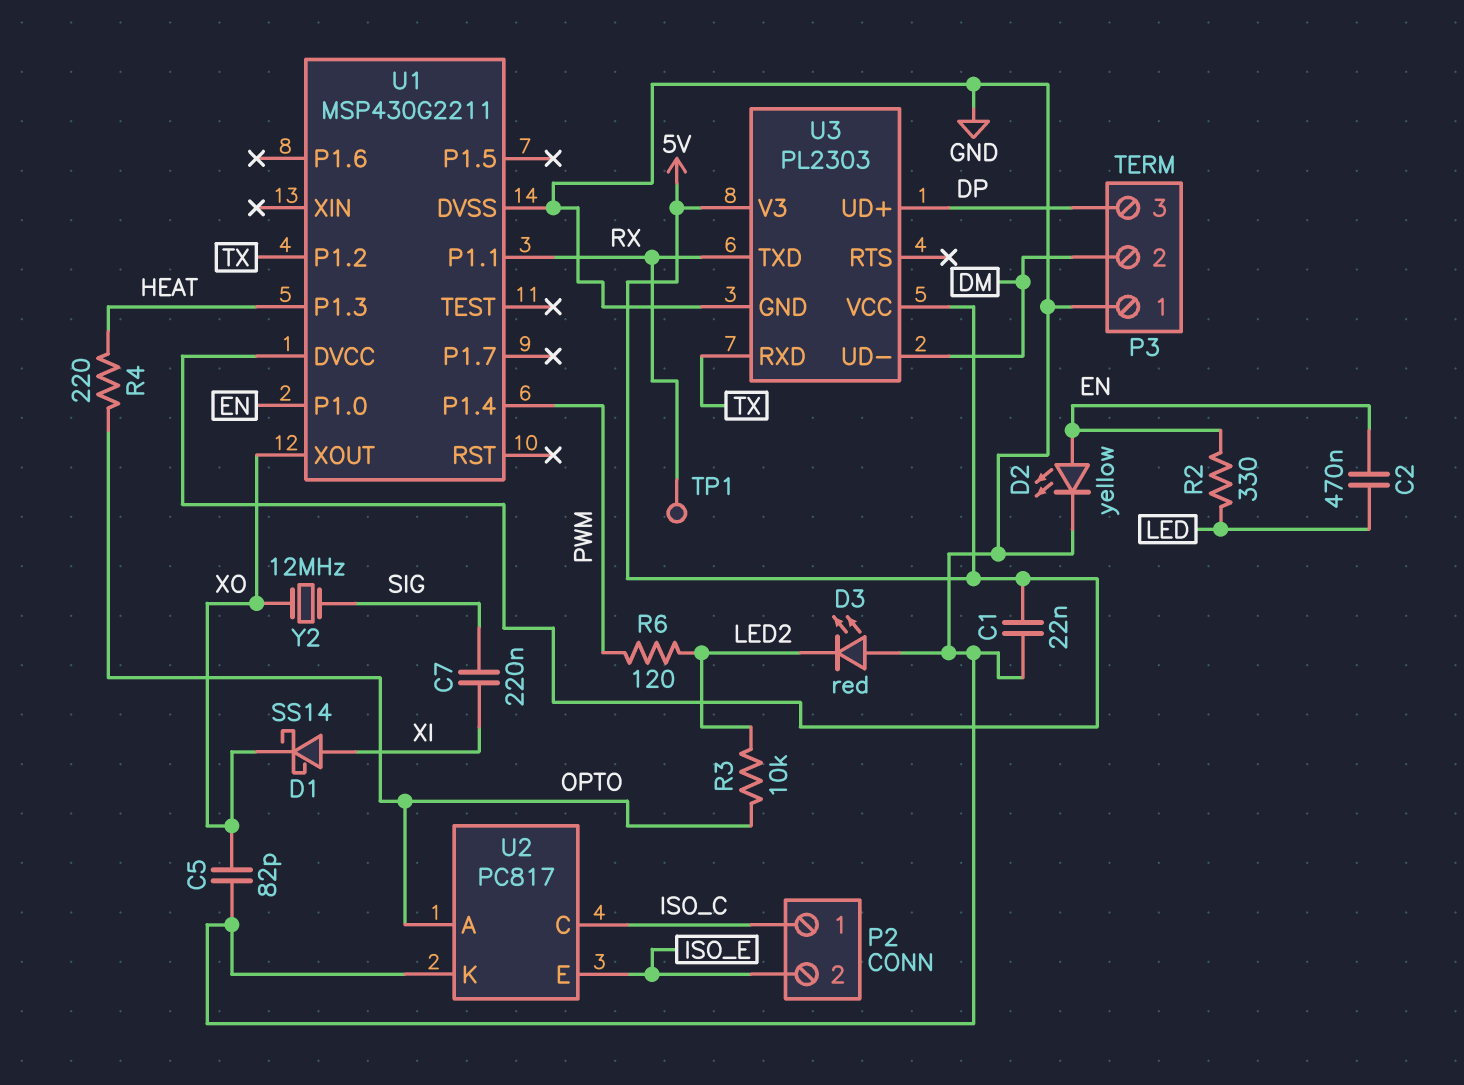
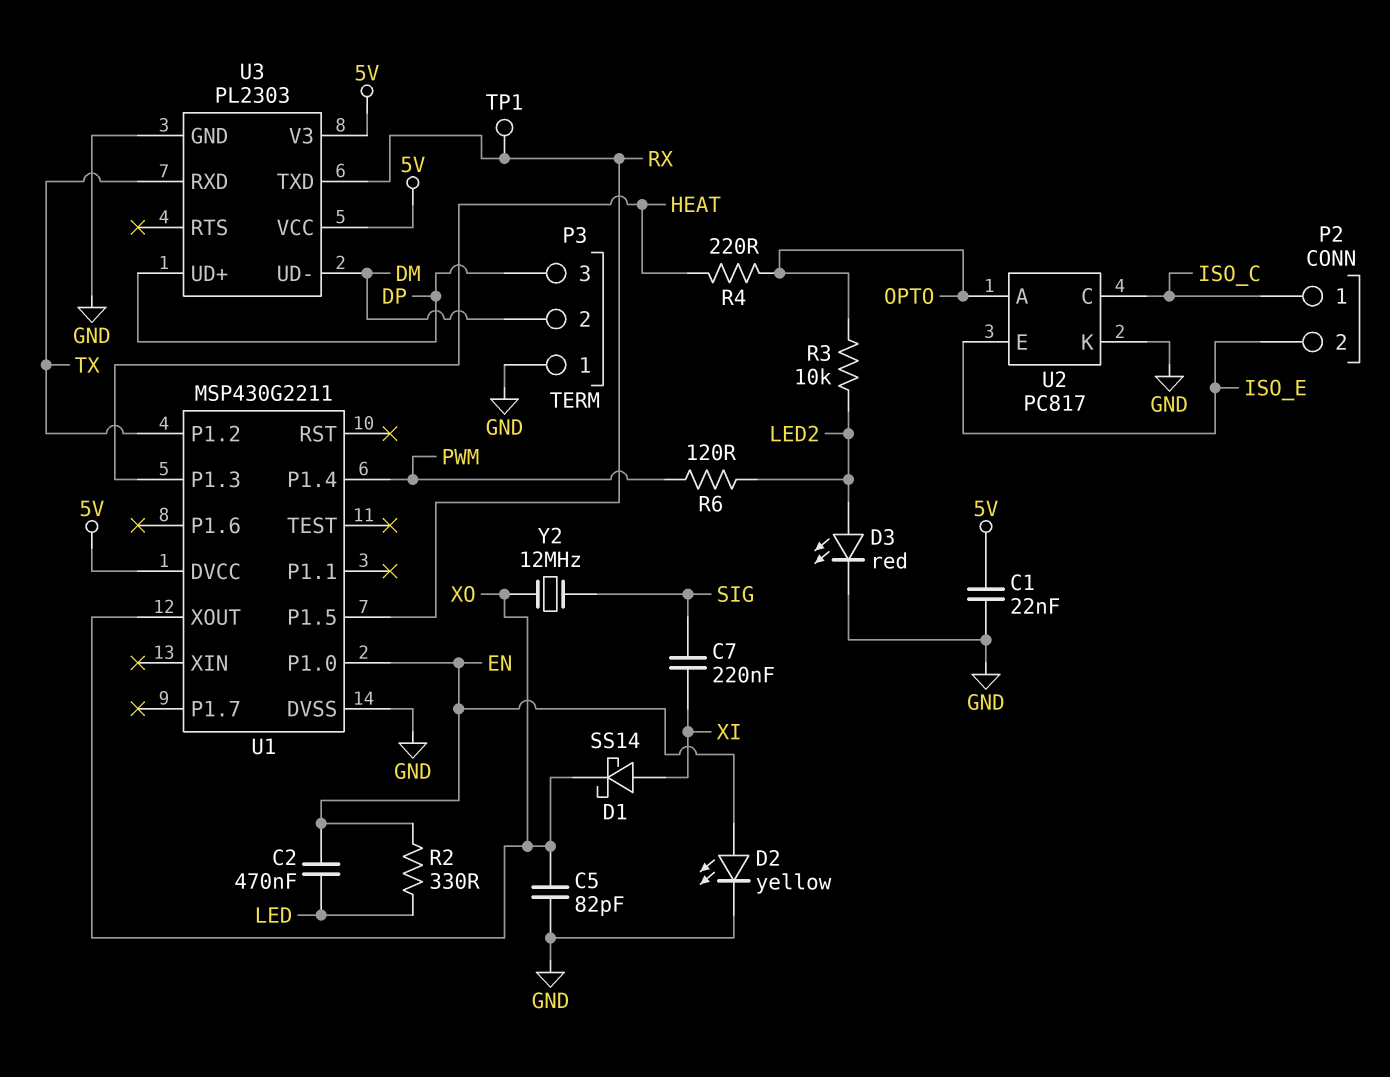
D3: LED red (A GND, K LED2) -> LED red (A LED2, K GND)
U1 pin P1.1: RX -> none
U1 pin P1.5: none -> RX

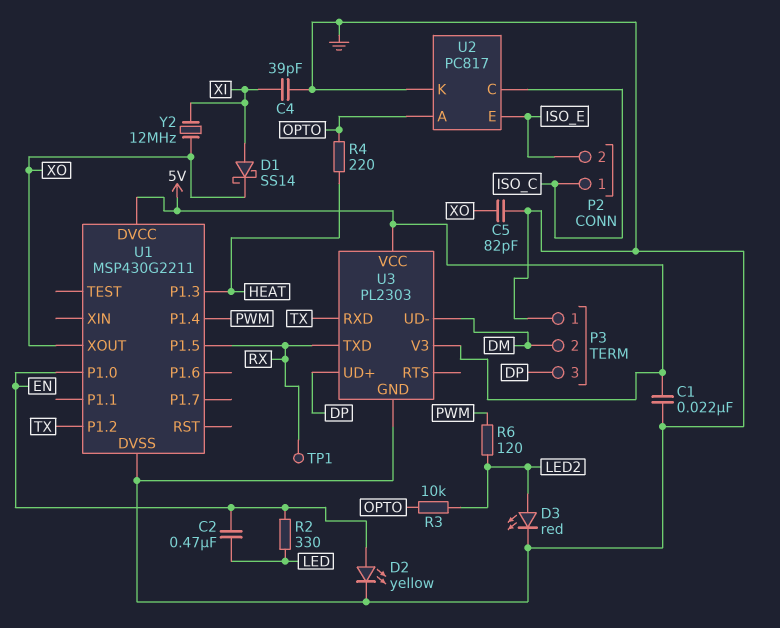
C4: none -> 39pF (GND, XI)
C7: 220nF (SIG, XI) -> none
Y2: 12MHz (SIG, XO) -> 12MHz (XI, XO)

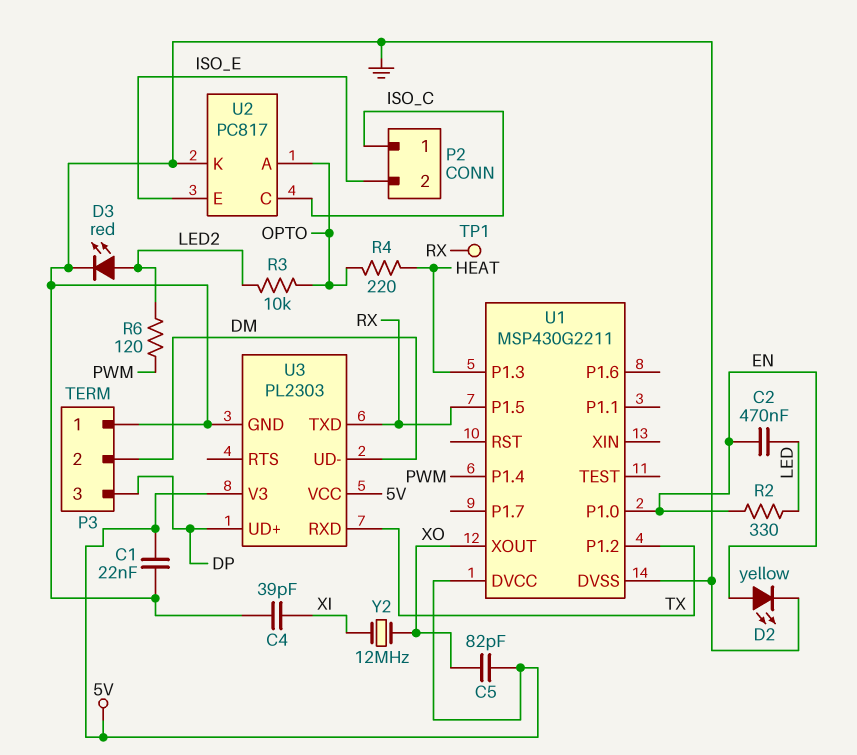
C5: 82pF (GND, XO) -> 82pF (5V, XO)
D1: schottky SS14 (A XI, K XO) -> none

